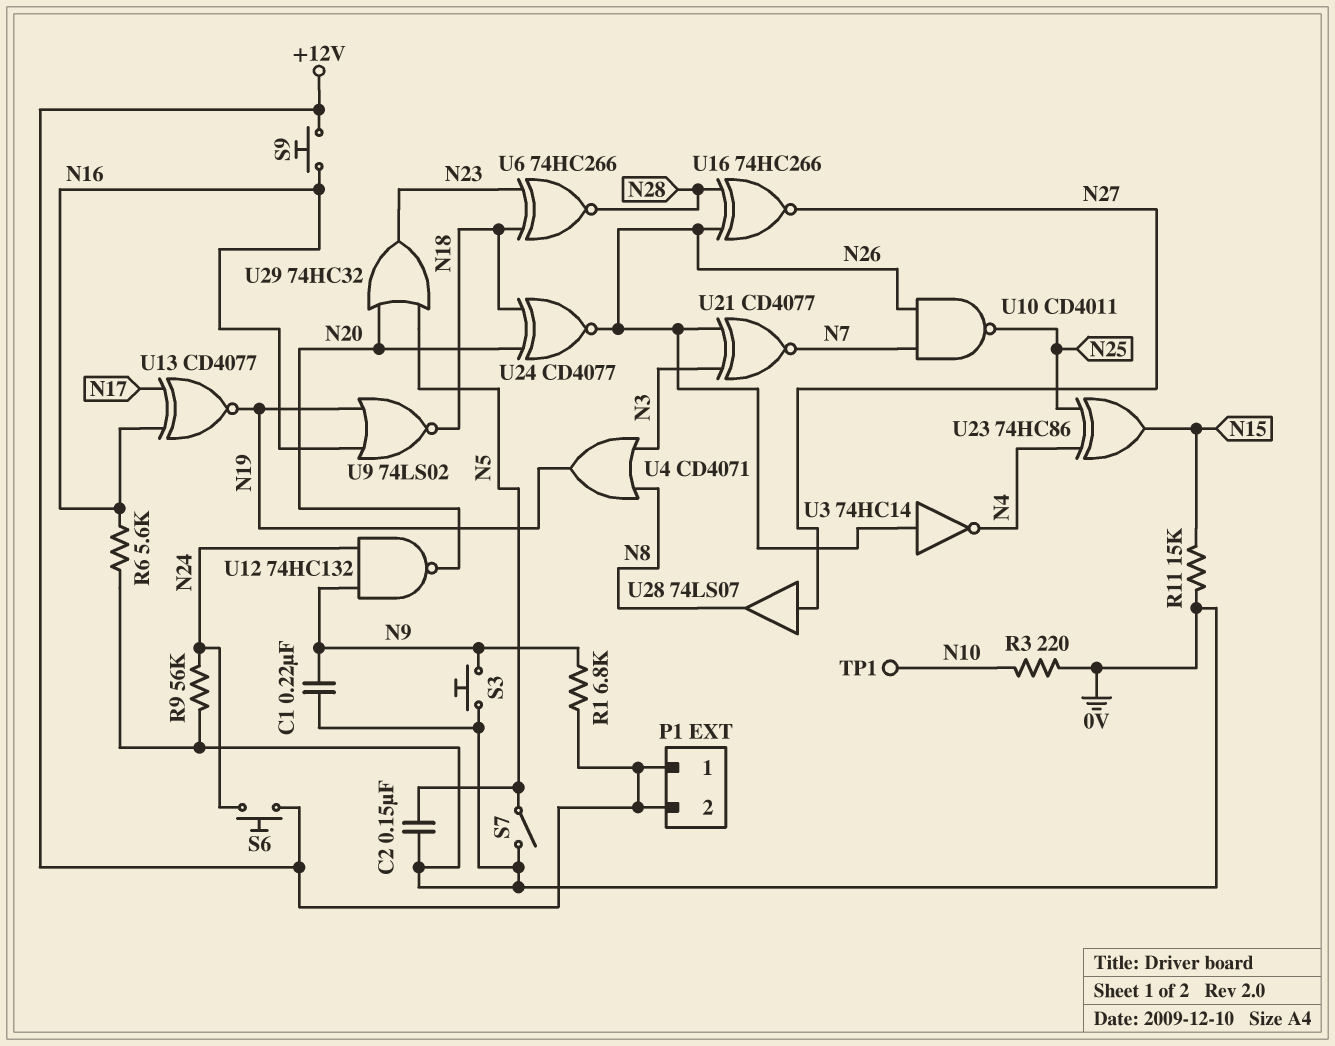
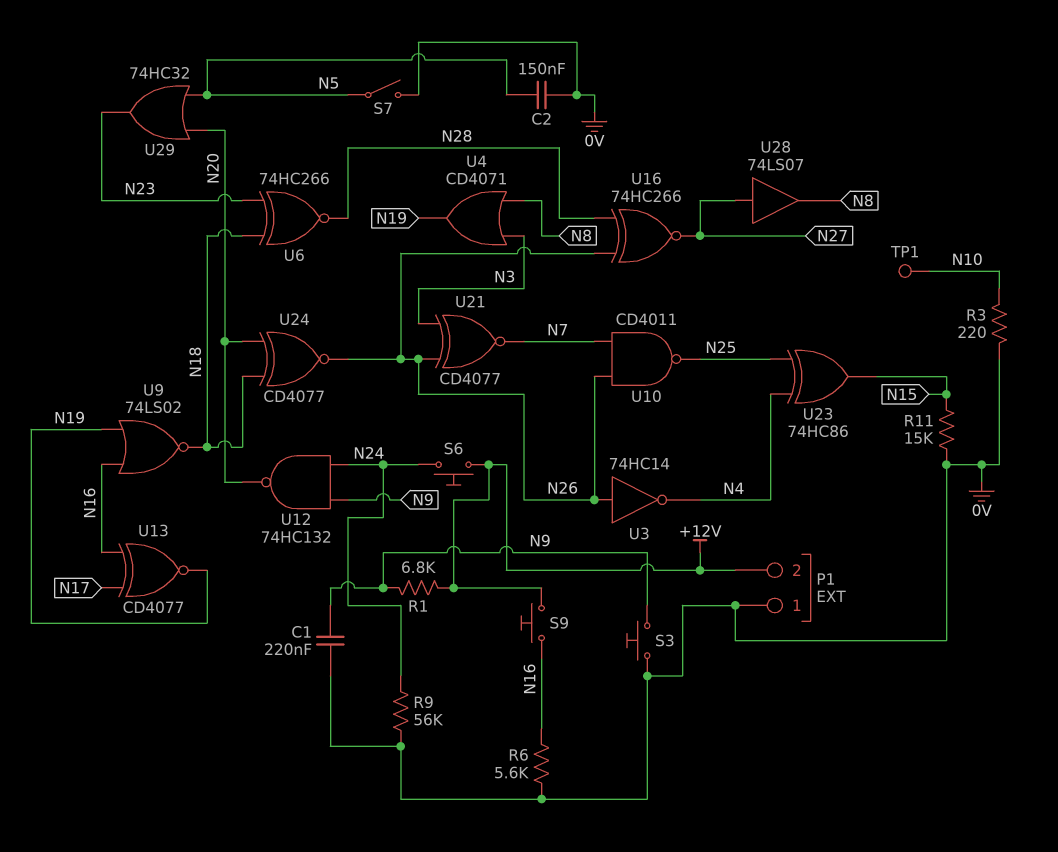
P1 pin 1: +12V -> 0V

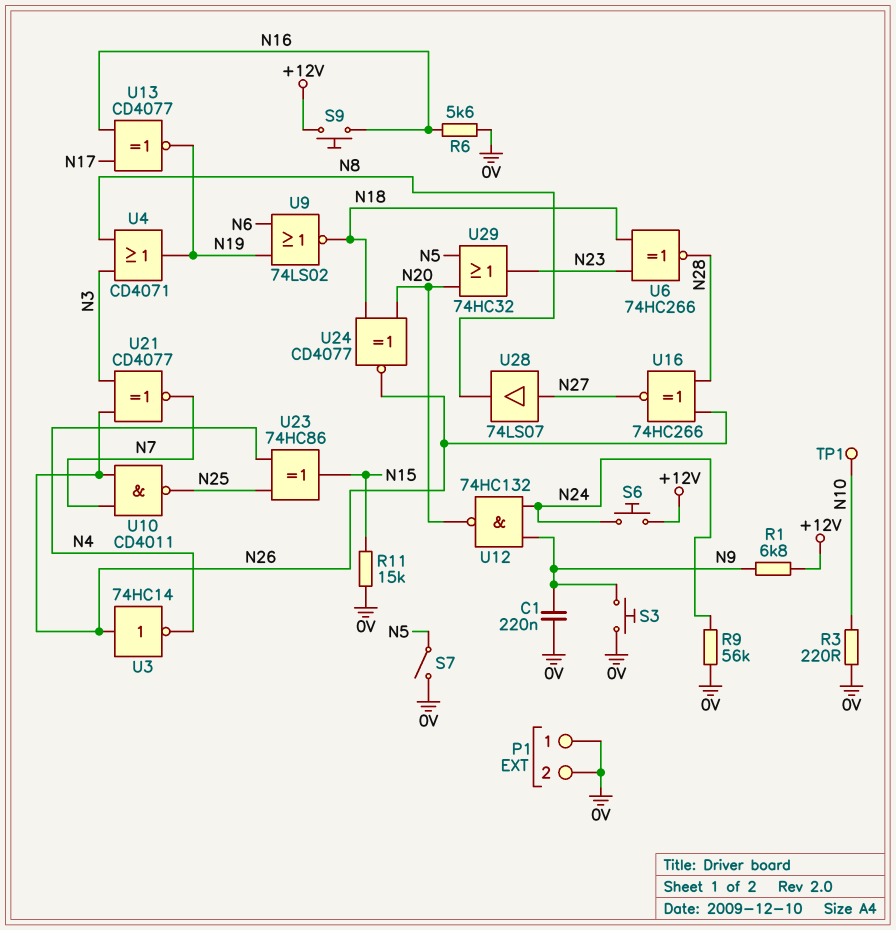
C2: 150nF (0V, N5) -> none
P1 pin 2: +12V -> 0V
U9: NOR 74LS02 (in N16, in N19, out N18) -> NOR 74LS02 (in N6, in N19, out N18)

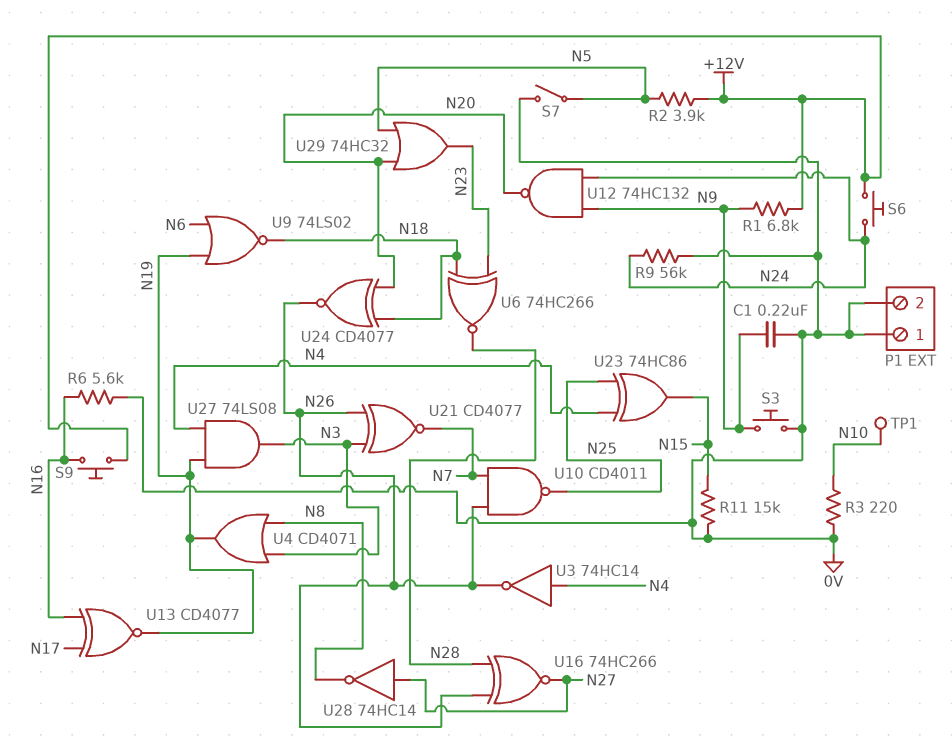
R2: none -> 3.9k (+12V, N5)
U3: NOT 74HC14 (in N26, out N4) -> NOT 74HC14 (in N4, out N26)
U27: none -> AND 74LS08 (in N4, in N19, out N3)
U28: buffer 74LS07 (in N27, out N8) -> NOT 74HC14 (in N27, out N8)

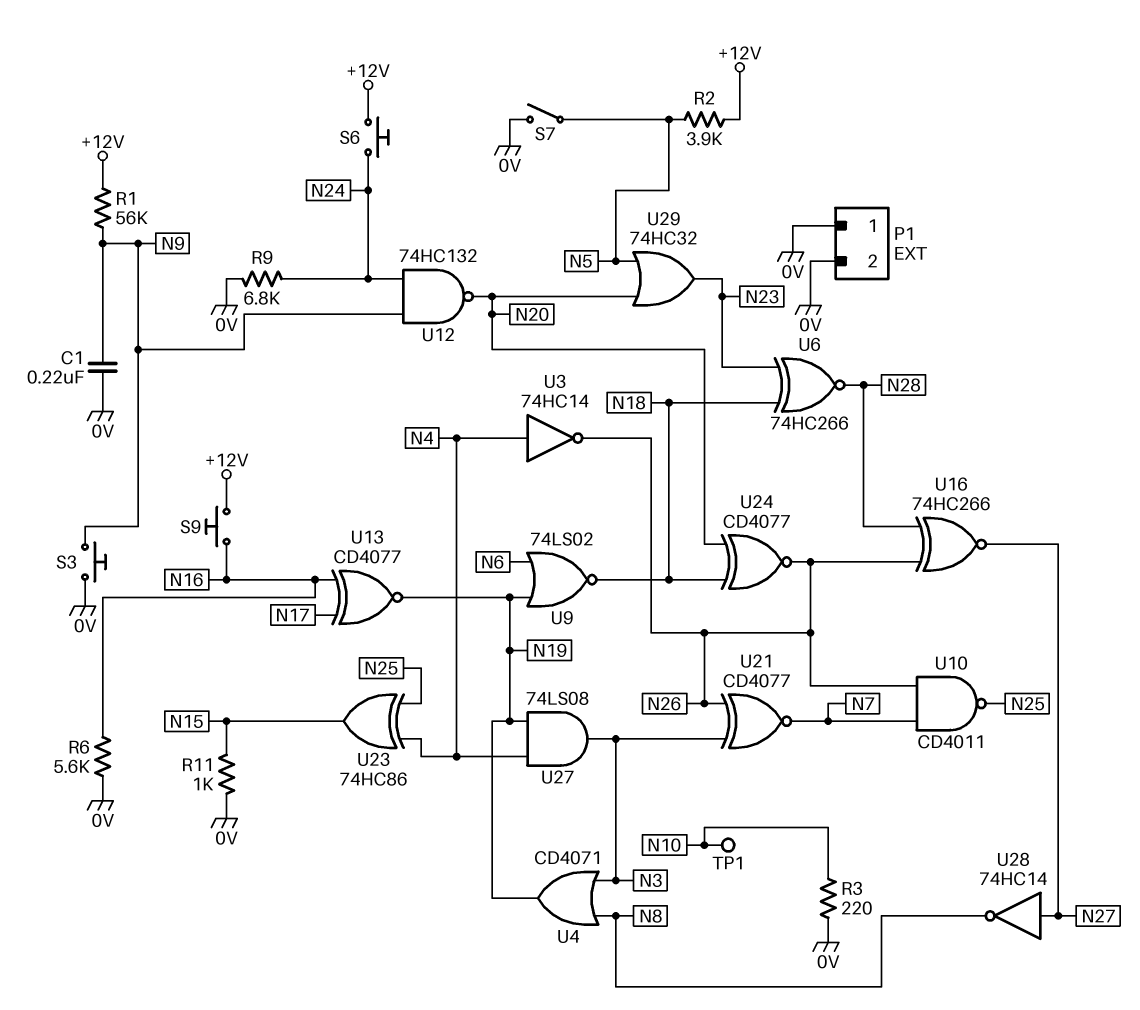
R1: 6.8k (+12V, N9) -> 56k (+12V, N9)
R9: 56k (0V, N24) -> 6.8k (0V, N24)
R11: 15k (0V, N15) -> 1k (0V, N15)

